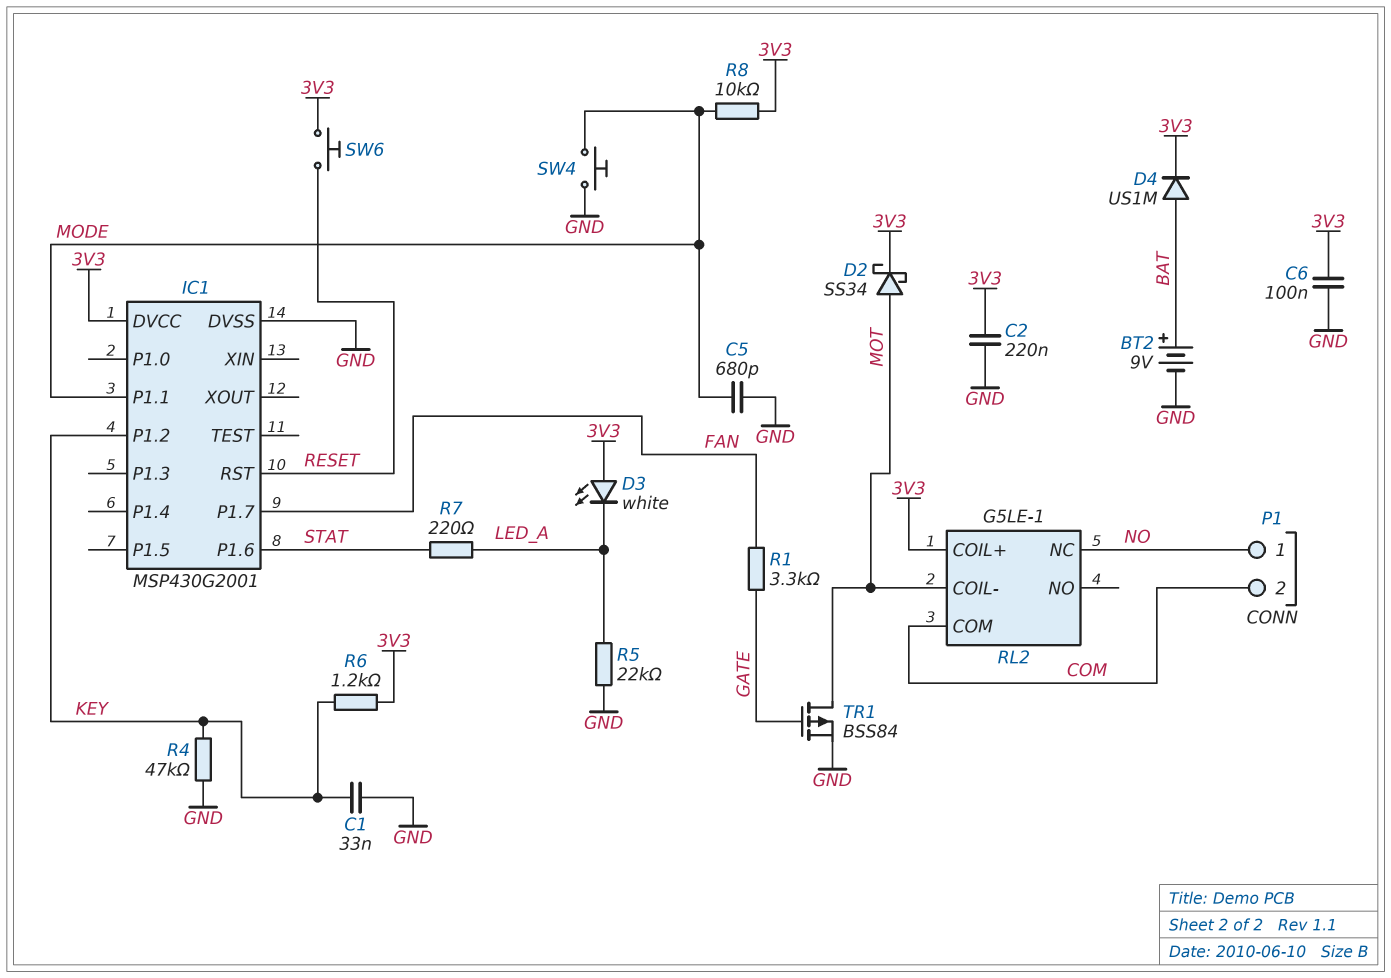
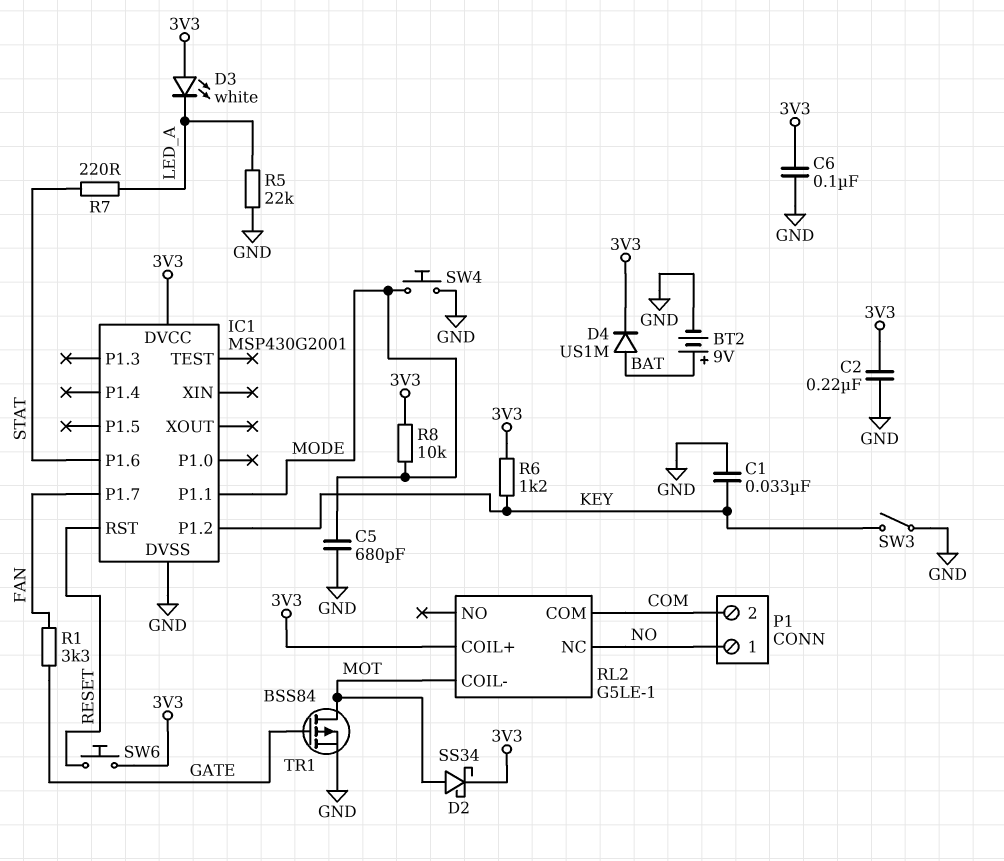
R4: 47k (GND, KEY) -> none
SW3: none -> switch (GND, KEY)

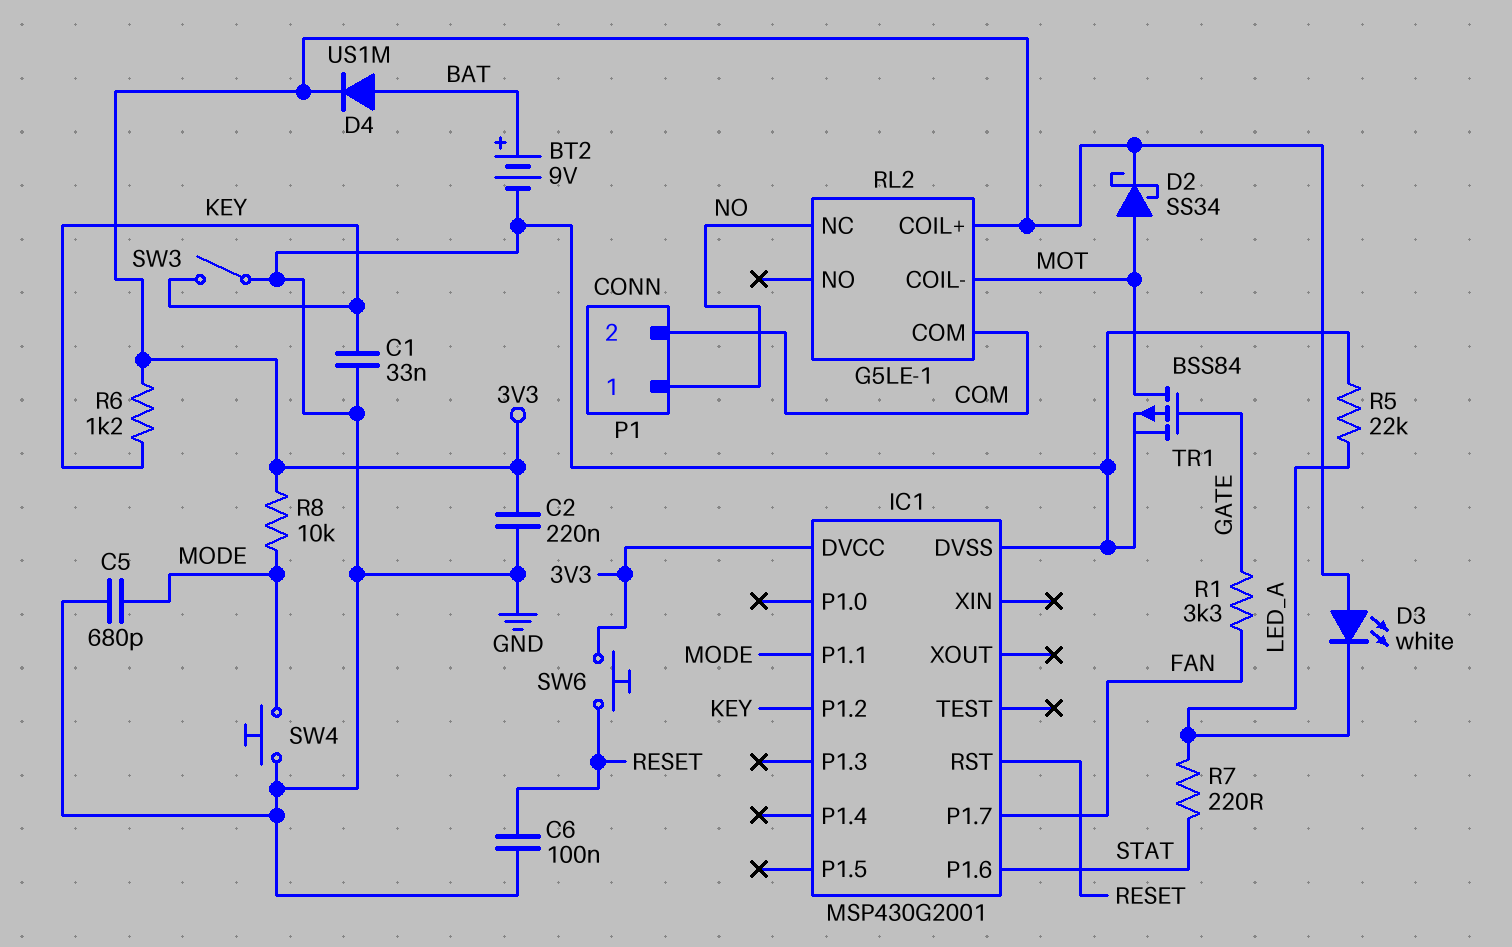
C6: 100nF (3V3, GND) -> 100nF (GND, RESET)

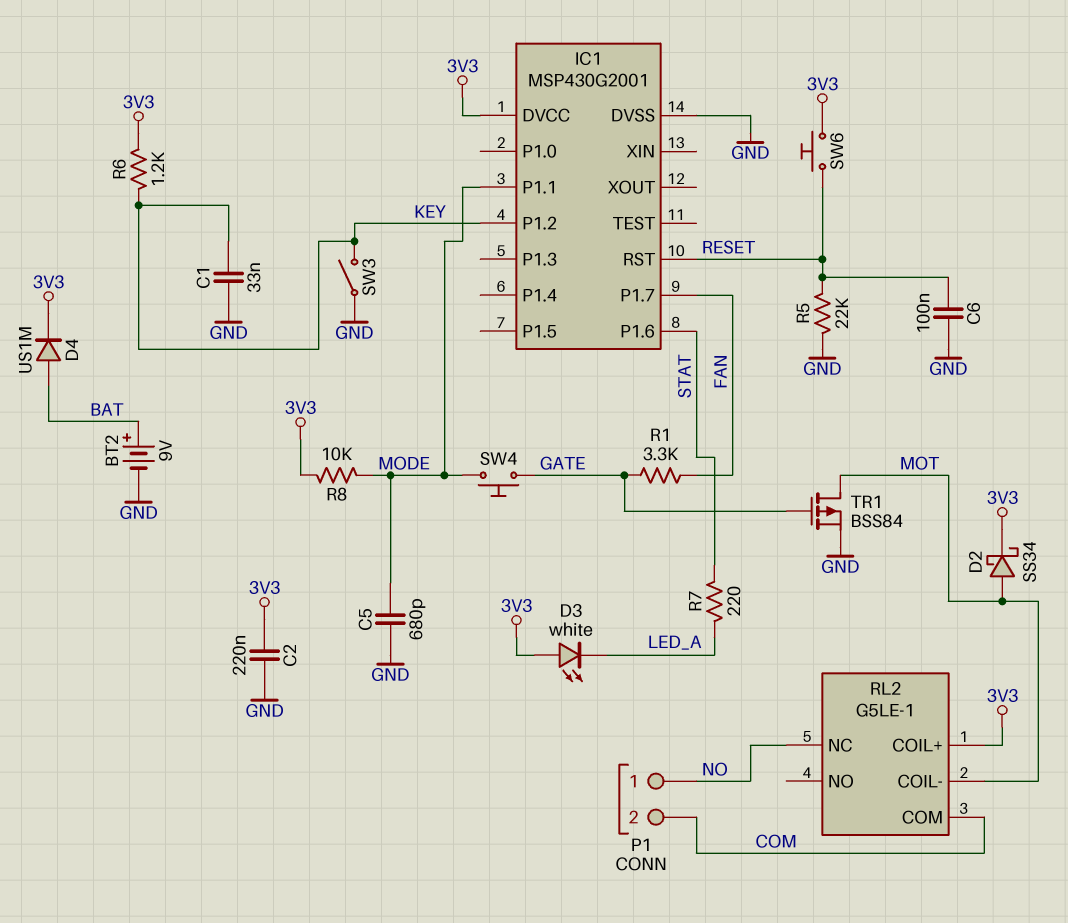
R5: 22k (GND, LED_A) -> 22k (GND, RESET)
SW4: button (GND, MODE) -> button (GATE, MODE)

